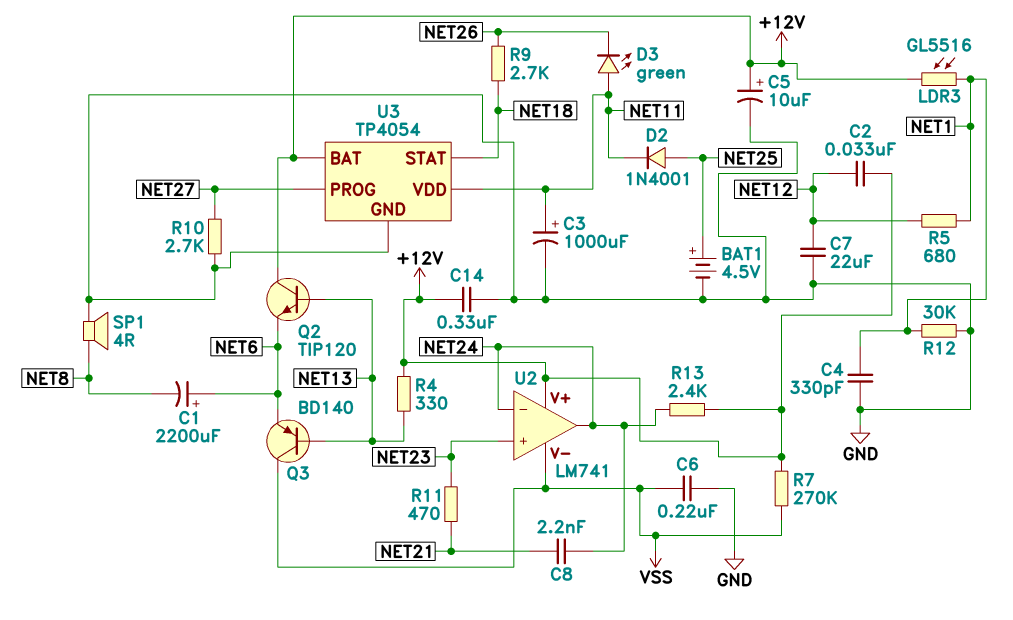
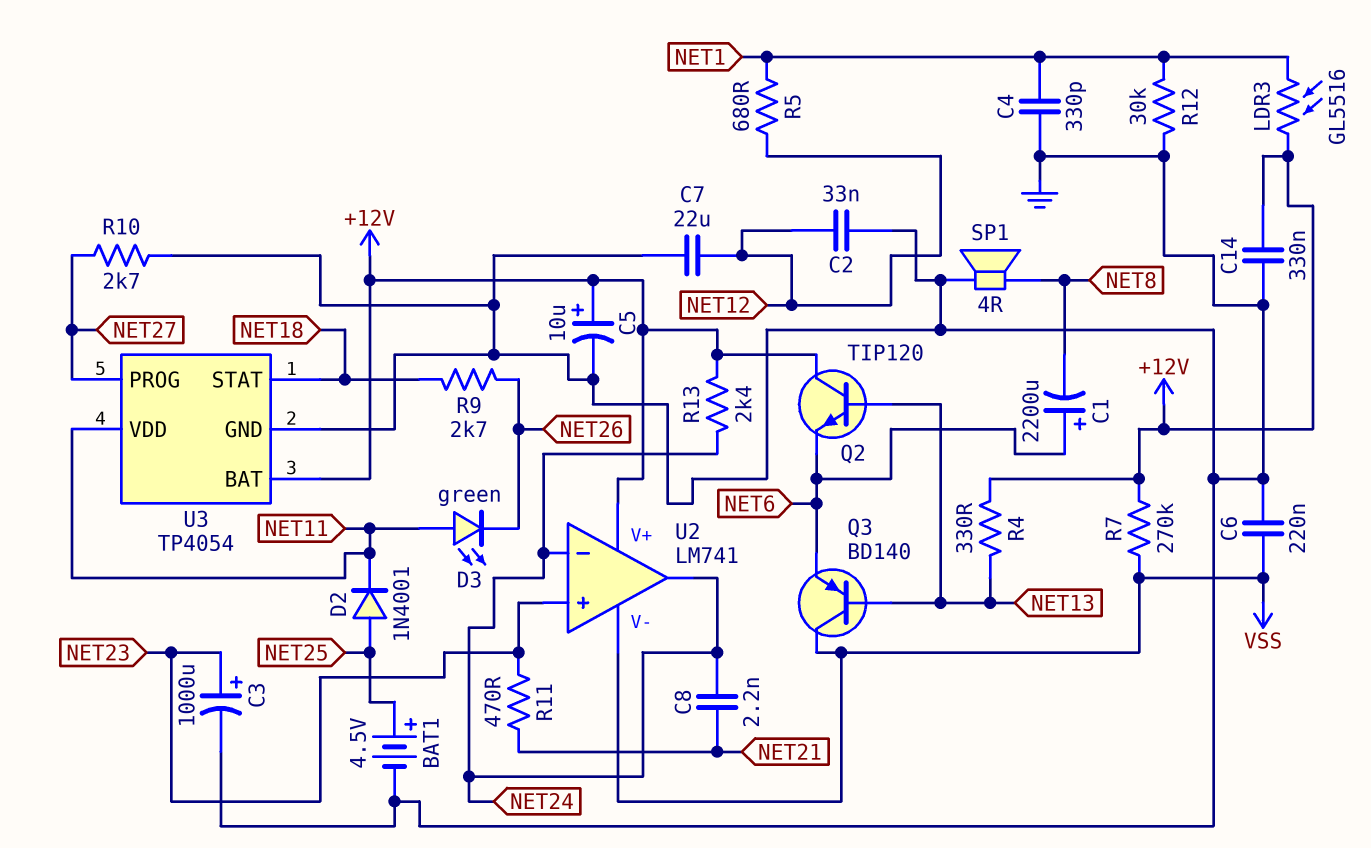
C2: 33nF (+12V, NET12) -> 33nF (GND, NET12)
C3: 1000uF (plus NET11, minus GND) -> 1000uF (plus NET23, minus GND)

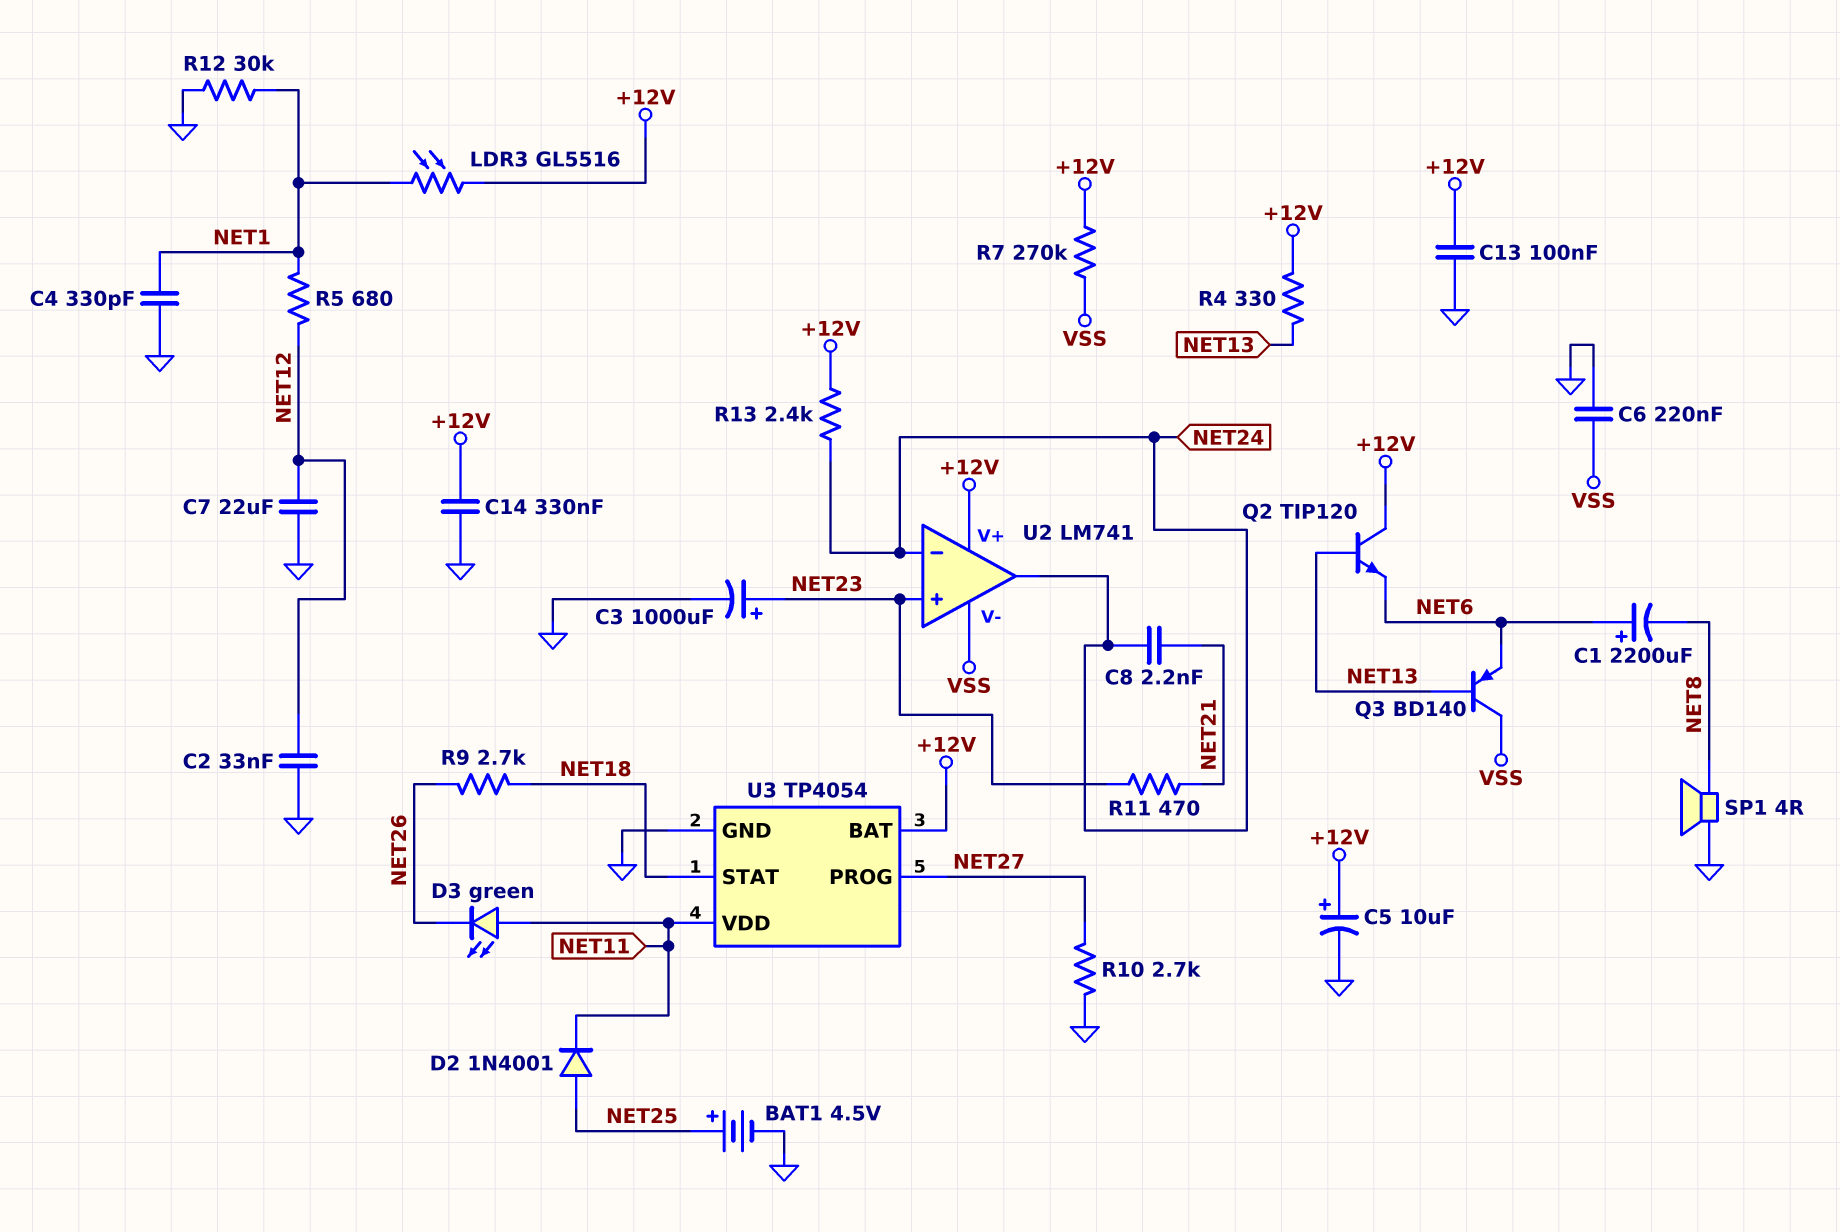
C13: none -> 100nF (+12V, GND)

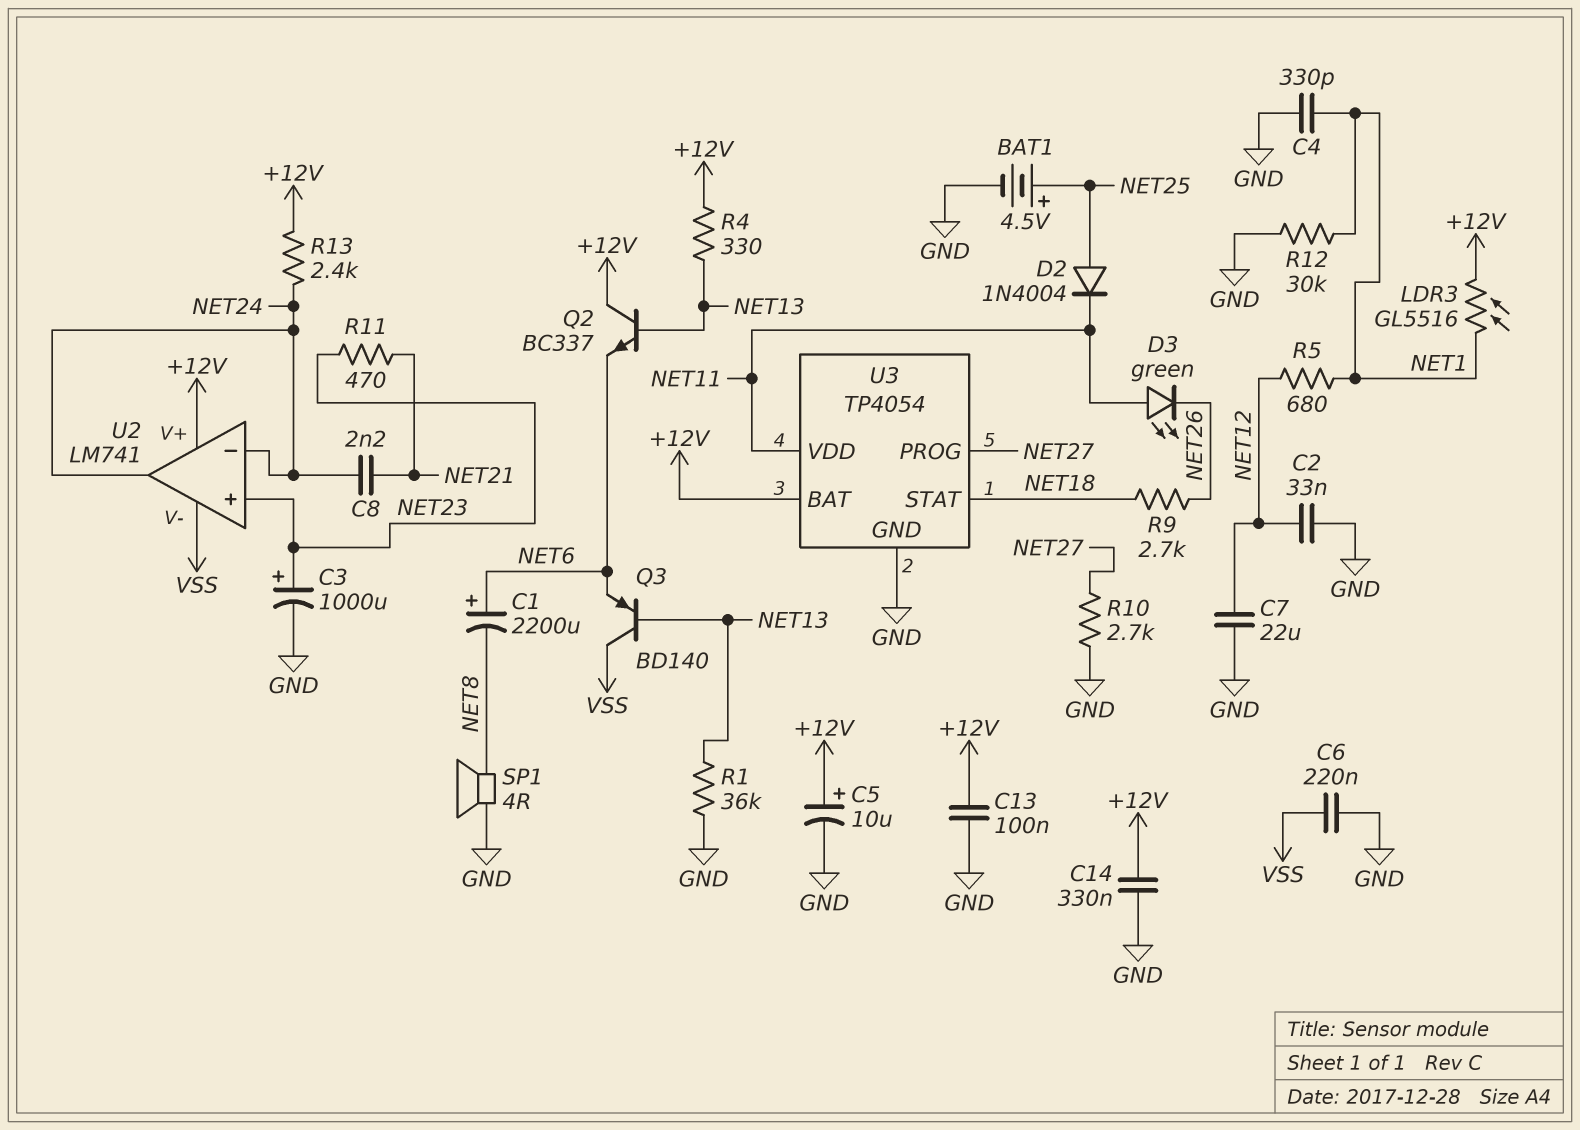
D2: diode 1N4001 (A NET25, K NET11) -> diode 1N4004 (A NET25, K NET11)
Q2: NPN TIP120 (B NET13, C +12V, E NET6) -> NPN BC337 (B NET13, C +12V, E NET6)
R1: none -> 36k (GND, NET13)
R7: 270k (+12V, VSS) -> none

